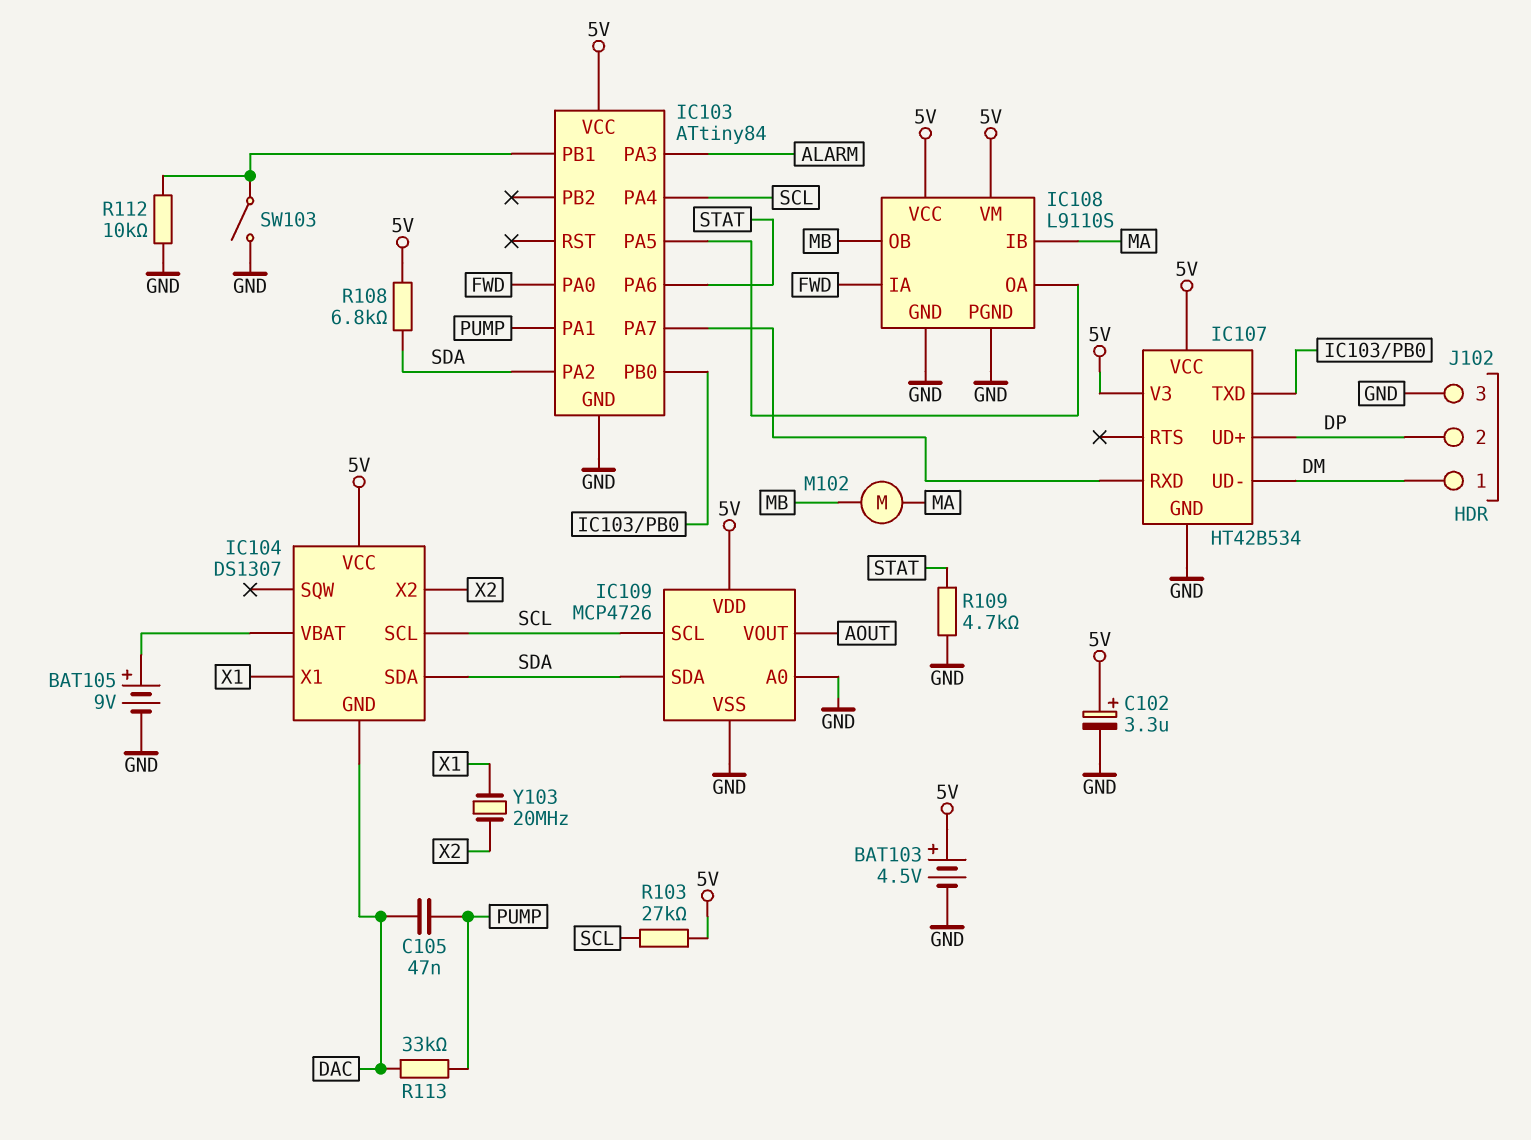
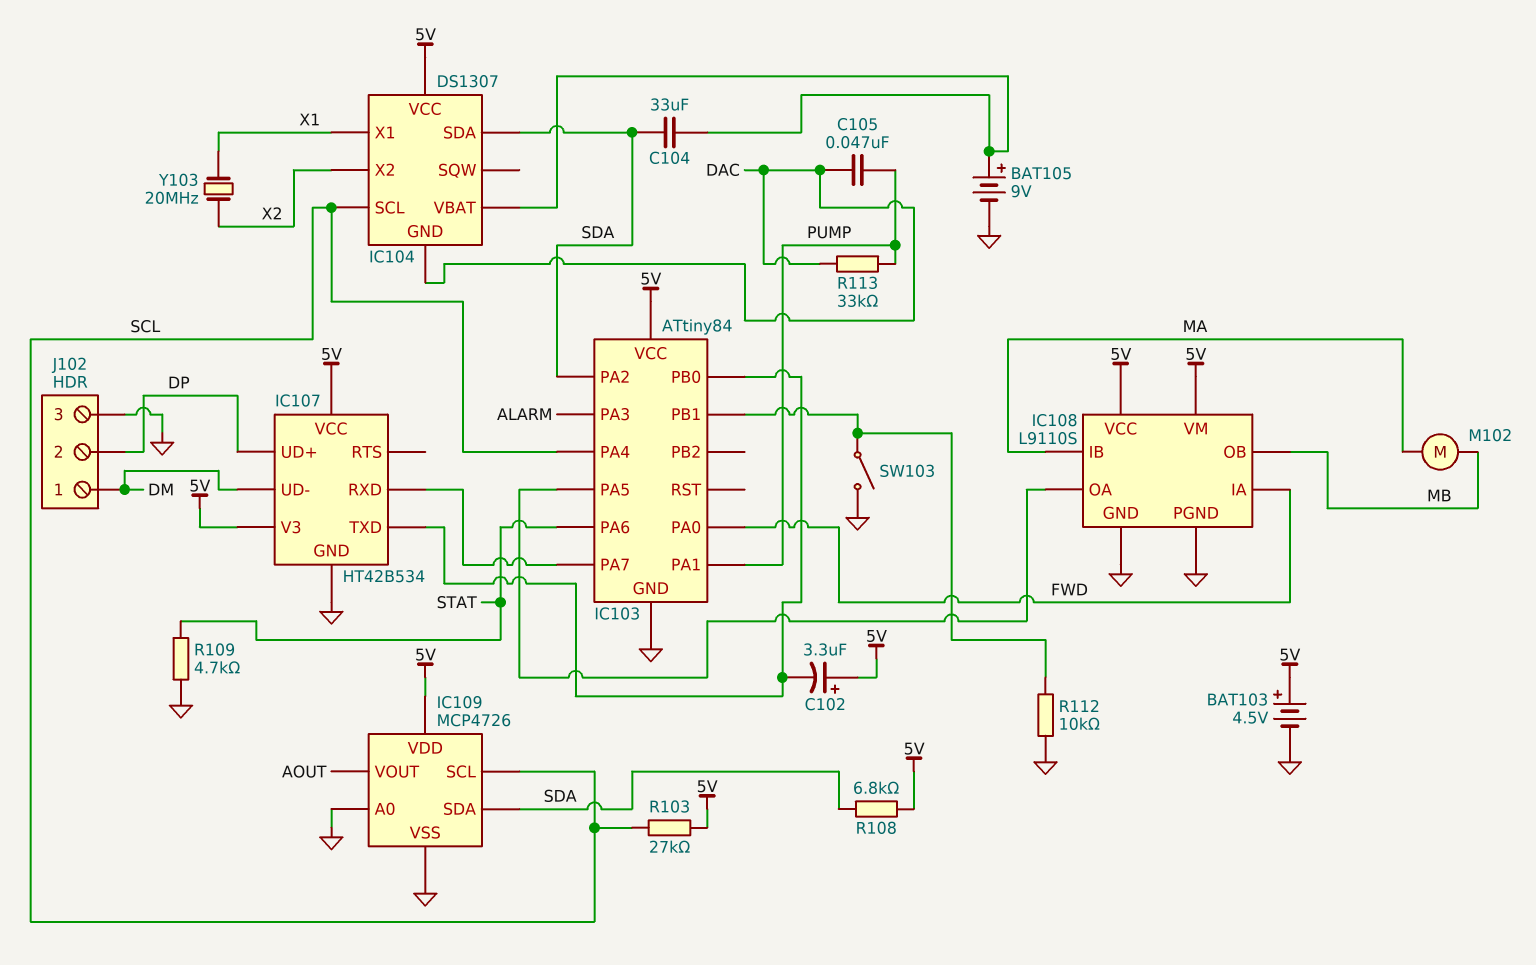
C102: 3.3uF (plus 5V, minus GND) -> 3.3uF (plus 5V, minus IC103/PB0)
C104: none -> 33uF (IC104/VBAT, SDA)

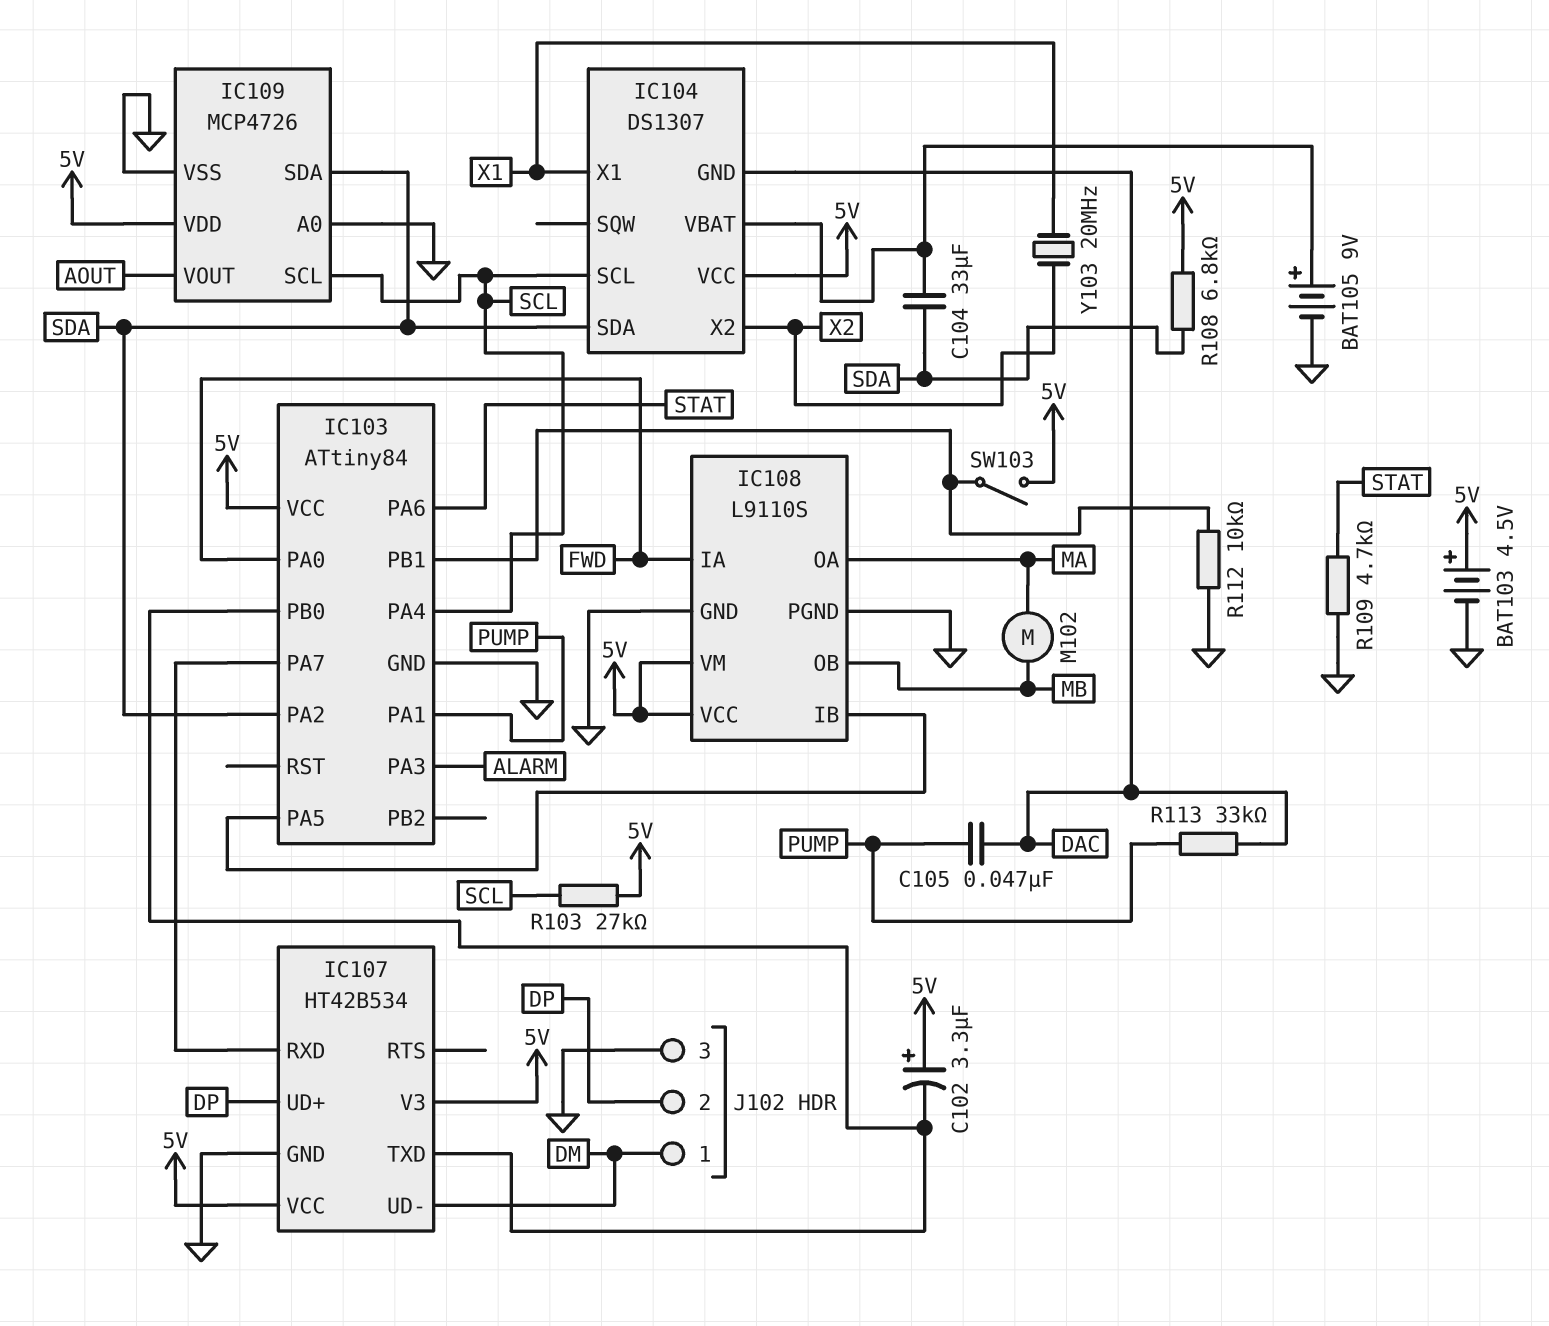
IC108 pin IB: MA -> IC103/PA5
IC108 pin OA: IC103/PA5 -> MA
SW103: switch (GND, IC103/PB1) -> switch (5V, IC103/PB1)

